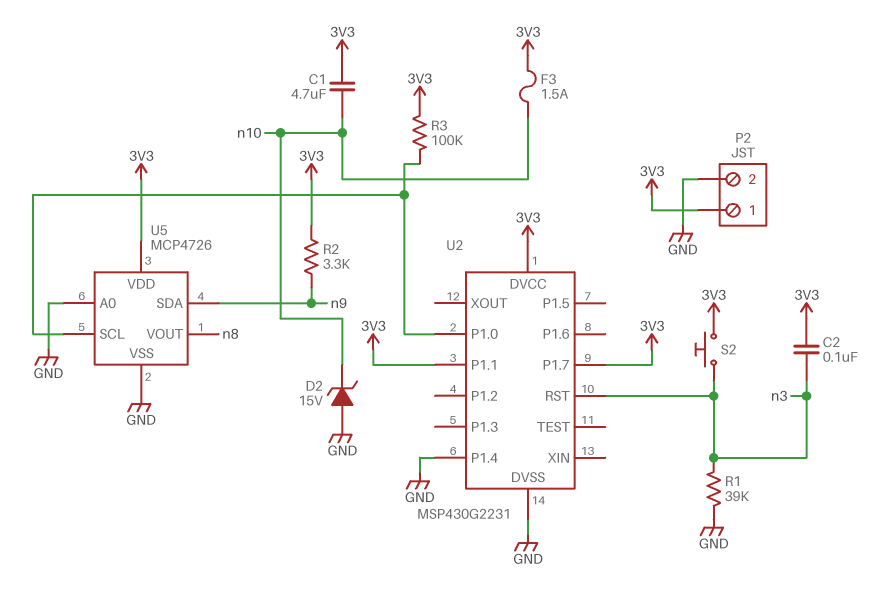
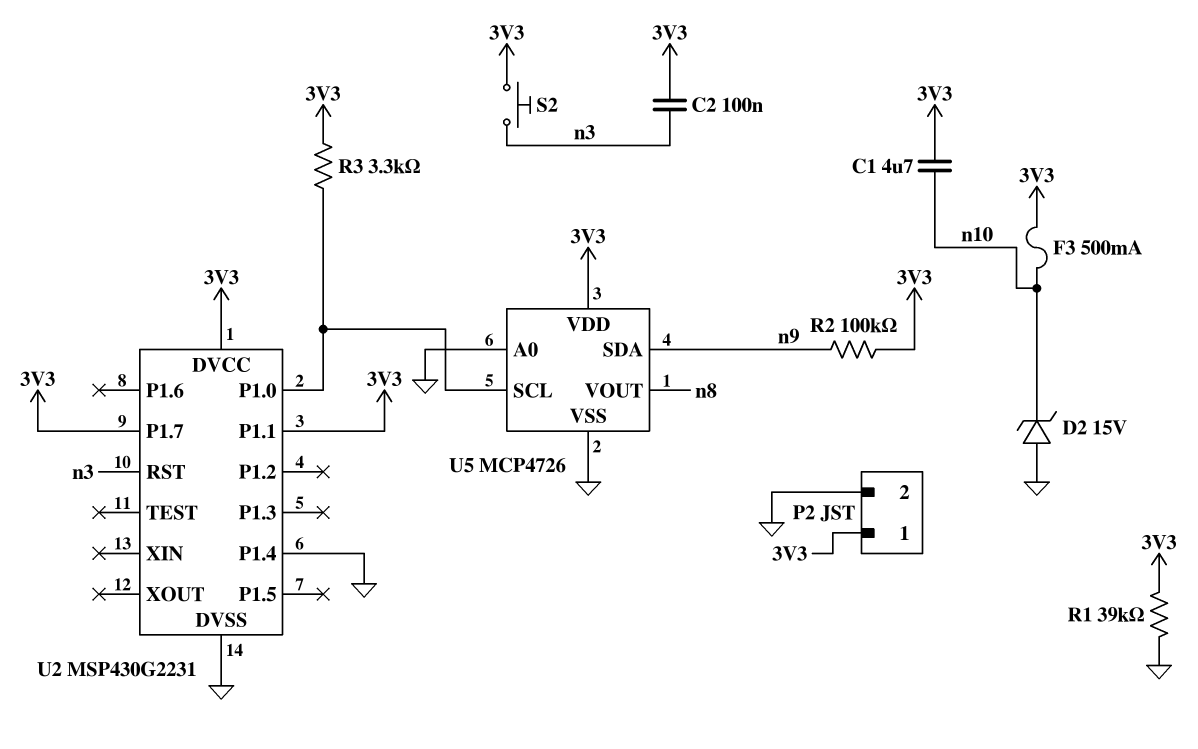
F3: 1.5A (3V3, n10) -> 500mA (3V3, n10)
R1: 39k (GND, n3) -> 39k (3V3, GND)
R2: 3.3k (3V3, n9) -> 100k (3V3, n9)
R3: 100k (3V3, U2/P1.0) -> 3.3k (3V3, U2/P1.0)

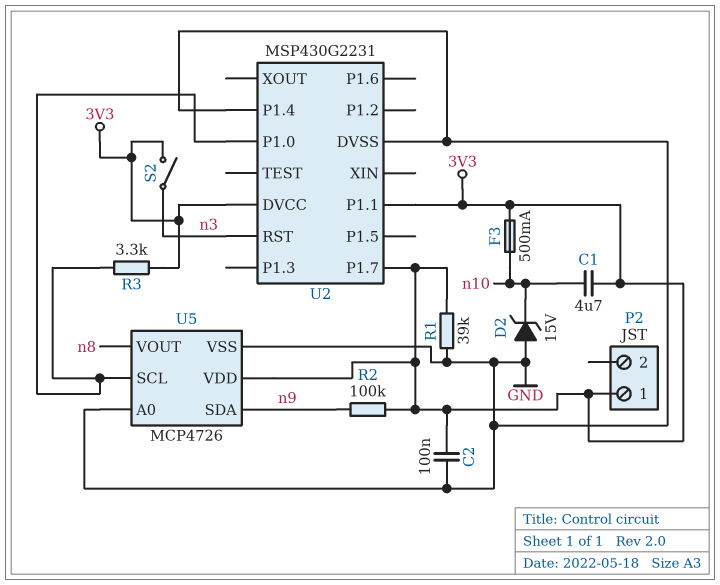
C2: 100nF (3V3, n3) -> 100nF (3V3, GND)
P2 pin 2: GND -> none
S2: button (3V3, n3) -> switch (3V3, n3)

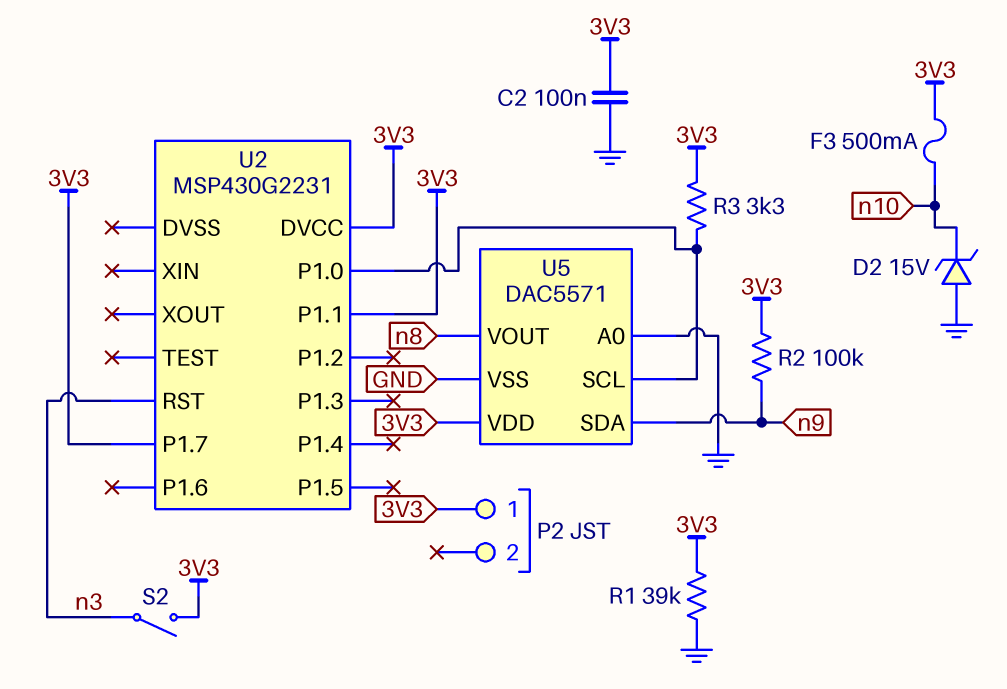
C1: 4.7uF (3V3, n10) -> none
U2 pin DVSS: GND -> none
U2 pin P1.4: GND -> none
U5: MCP4726 -> DAC5571

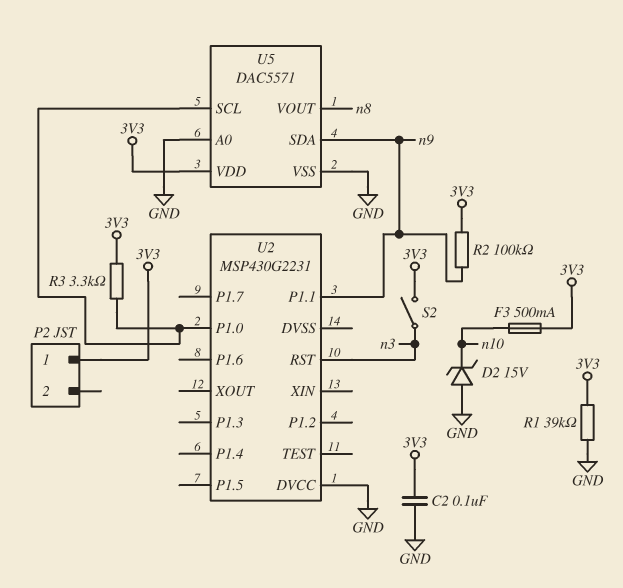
U2 pin DVCC: 3V3 -> GND
U2 pin P1.1: 3V3 -> n9
U2 pin P1.7: 3V3 -> none

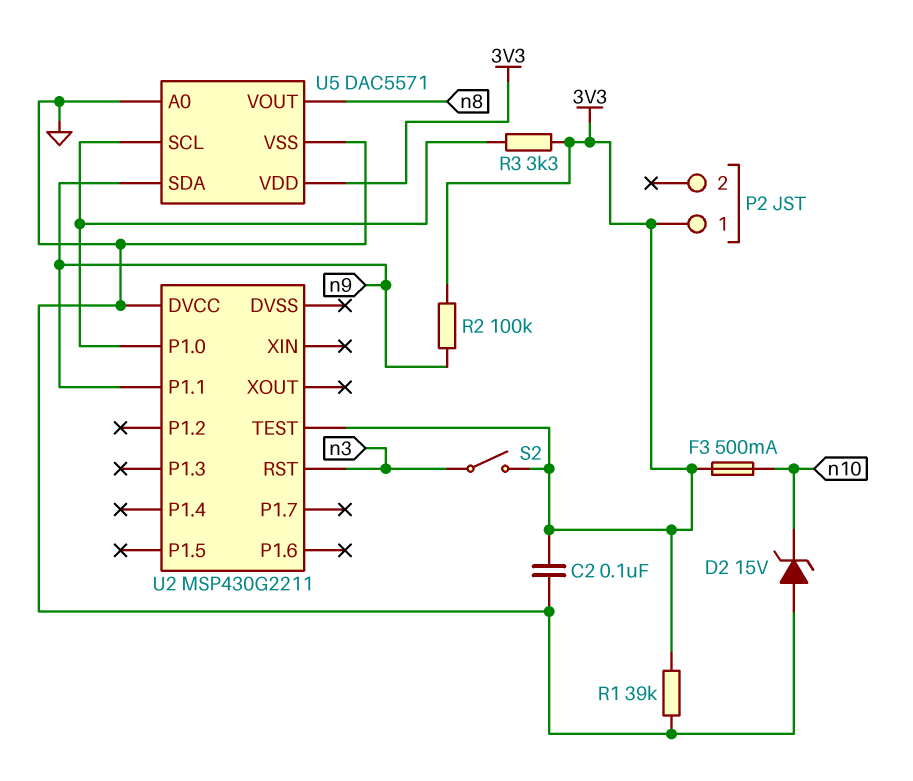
U2: MSP430G2231 -> MSP430G2211
U2 pin TEST: none -> 3V3

